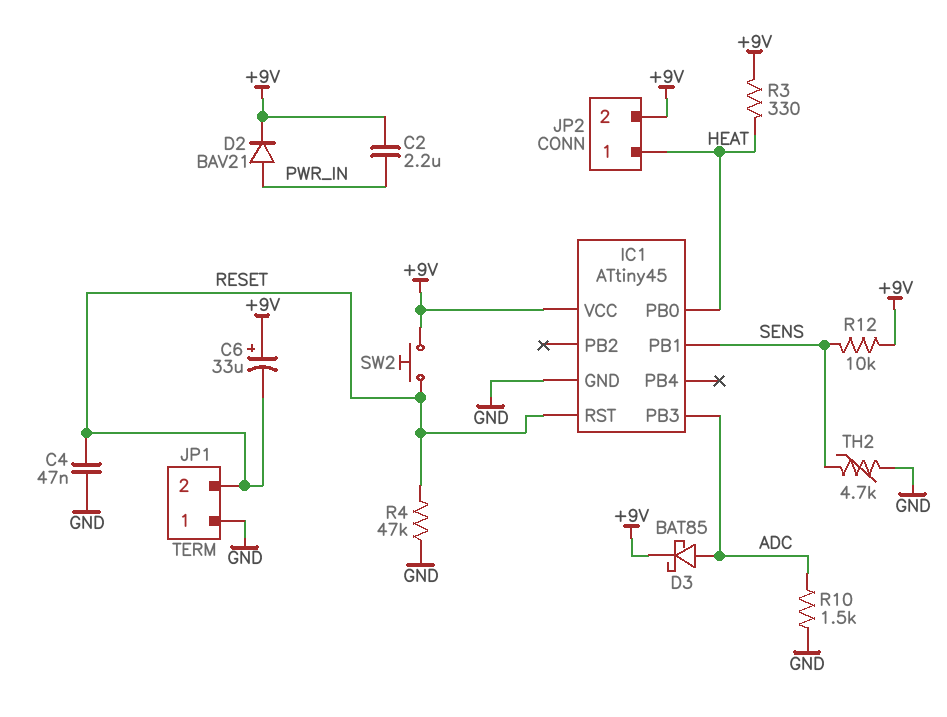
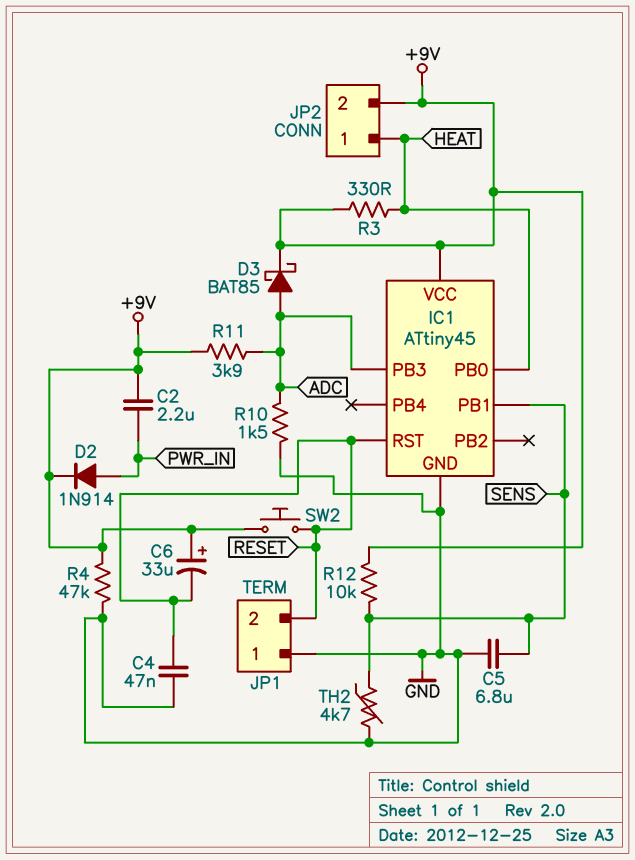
C5: none -> 6.8uF (GND, SENS)
D2: diode BAV21 (A PWR_IN, K +9V) -> diode 1N914 (A PWR_IN, K +9V)
R4: 47k (GND, RESET) -> 47k (+9V, GND)
R11: none -> 3.9k (+9V, ADC)

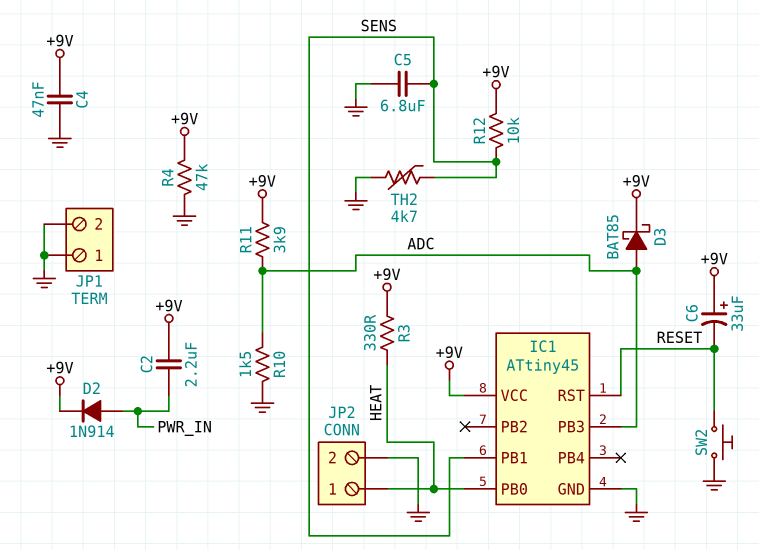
C4: 47nF (GND, RESET) -> 47nF (+9V, GND)
JP1 pin 2: RESET -> GND
JP2 pin 2: +9V -> GND
SW2: button (+9V, RESET) -> button (GND, RESET)

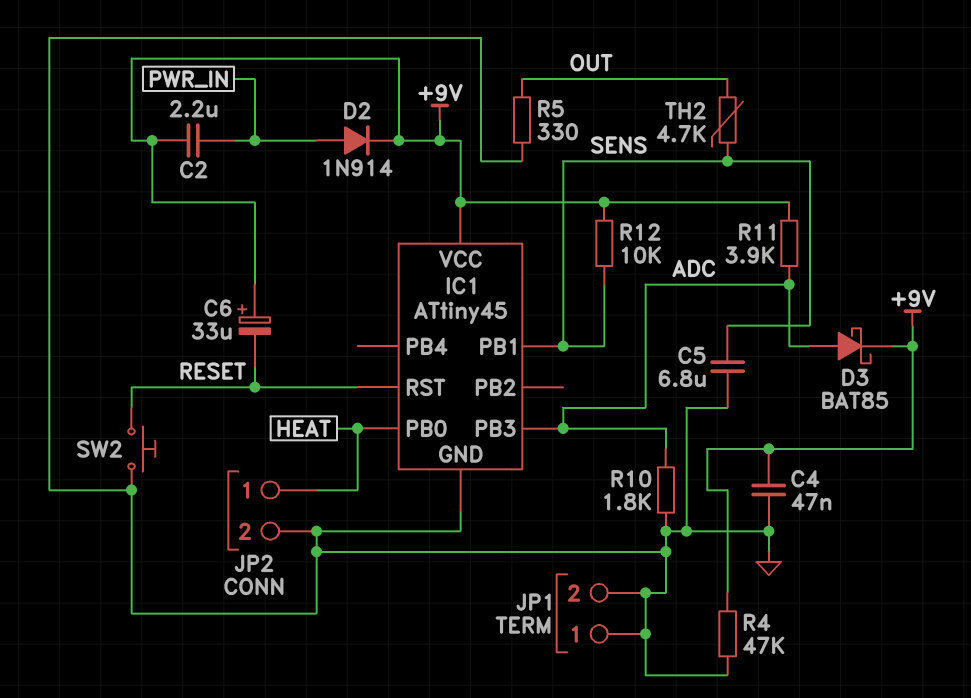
R3: 330 (+9V, HEAT) -> none
R5: none -> 330 (GND, OUT)
R10: 1.5k (ADC, GND) -> 1.8k (ADC, GND)
TH2: 4.7k (GND, SENS) -> 4.7k (OUT, SENS)

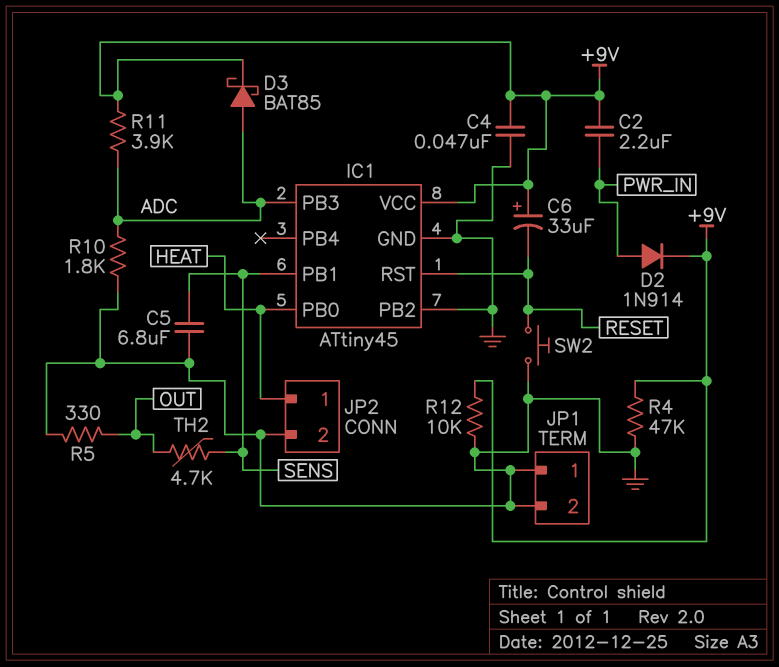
IC1 pin PB2: none -> GND
R12: 10k (+9V, SENS) -> 10k (+9V, GND)

